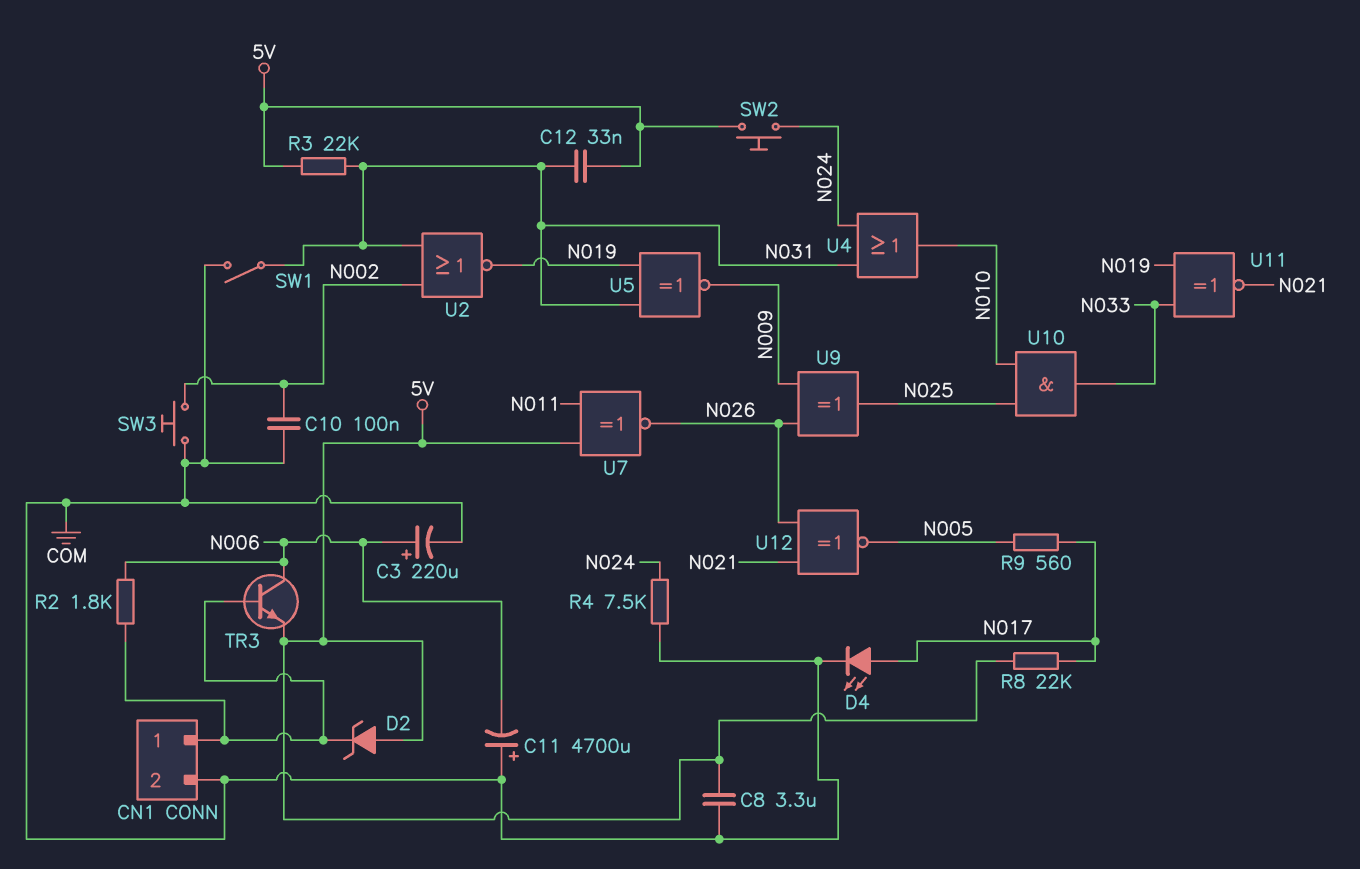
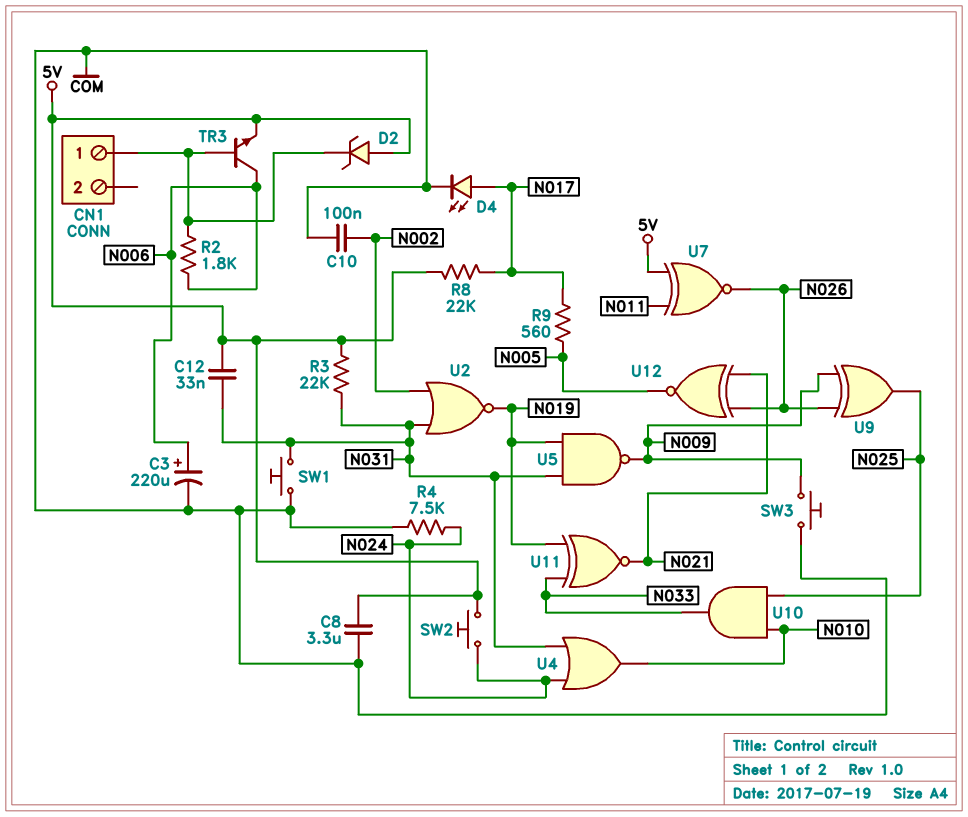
C11: 4700uF (plus COM, minus N006) -> none
CN1 pin 2: COM -> none
SW1: switch (COM, N031) -> button (COM, N031)
SW3: button (COM, N002) -> button (COM, N009)
U5: XNOR (in N019, in N031, out N009) -> NAND (in N019, in N031, out N009)

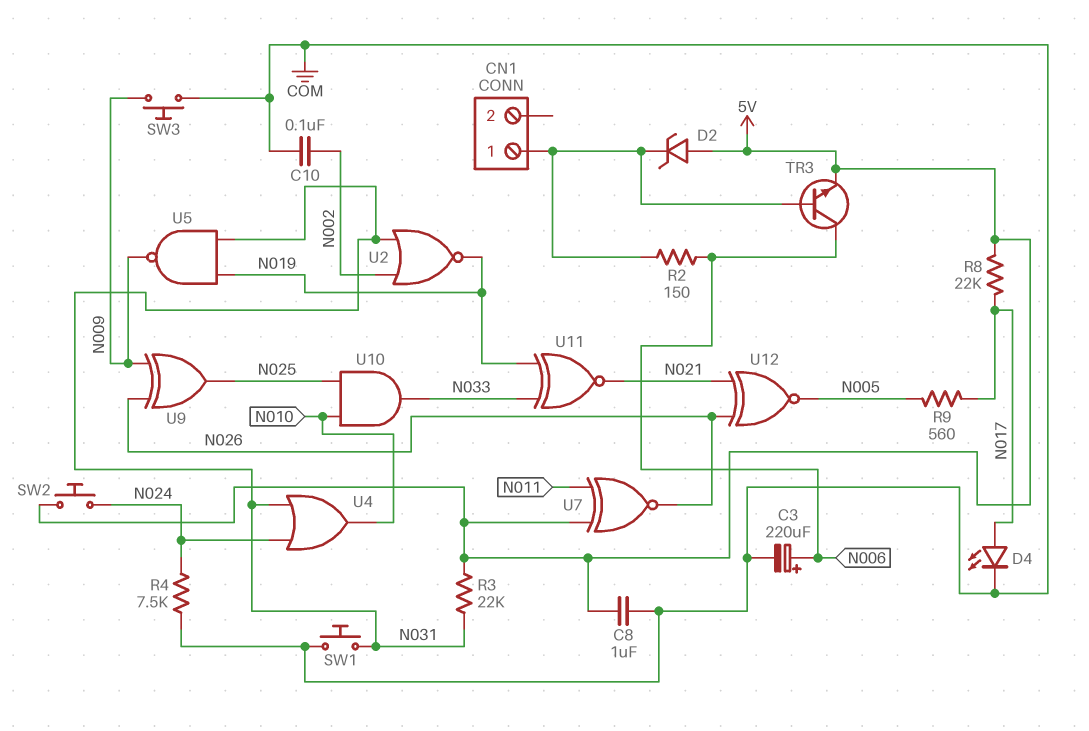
C8: 3.3uF (5V, COM) -> 1uF (5V, COM)
C12: 33nF (5V, N031) -> none
R2: 1.8k (CN1/1, N006) -> 150 (CN1/1, N006)

